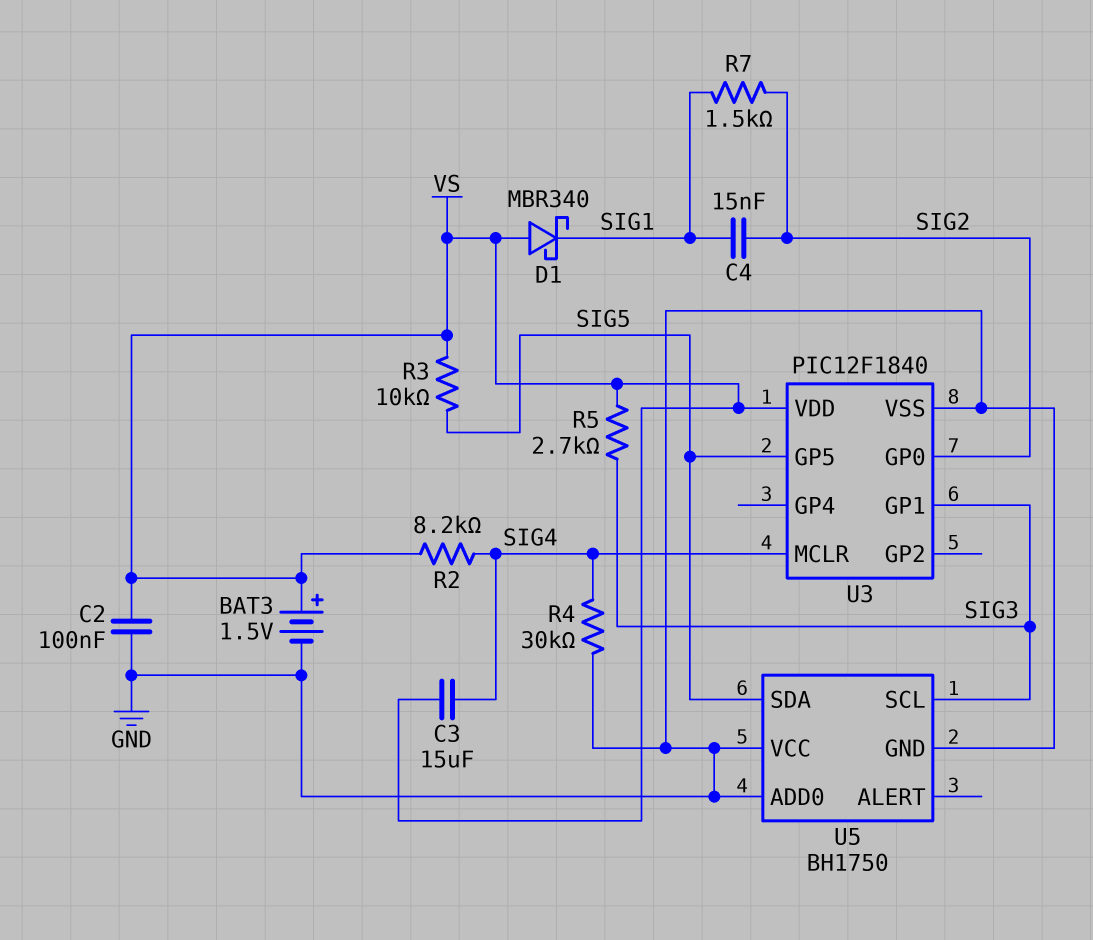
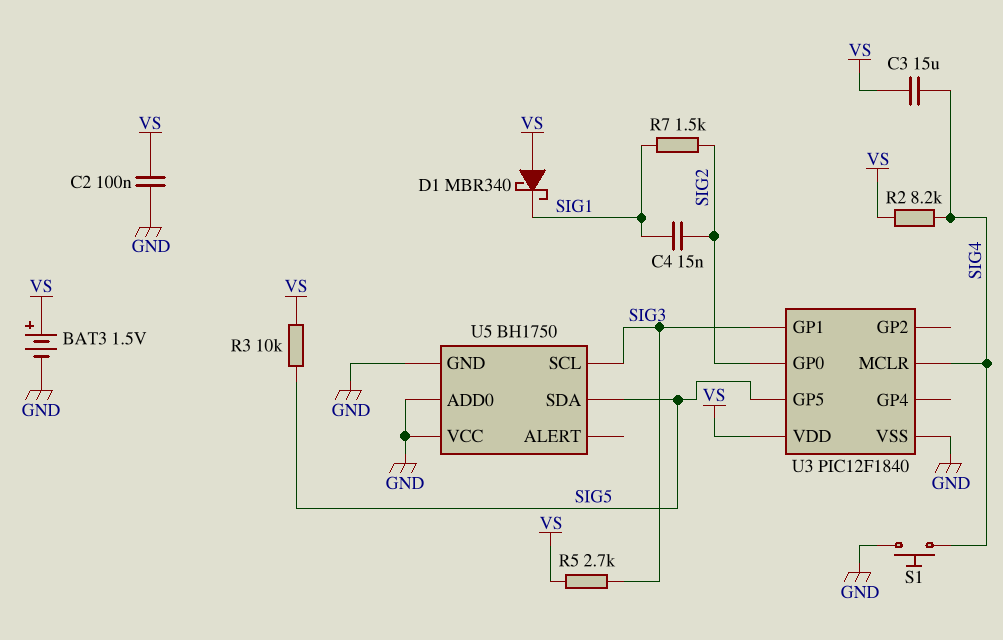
R4: 30k (GND, SIG4) -> none
S1: none -> button (GND, SIG4)

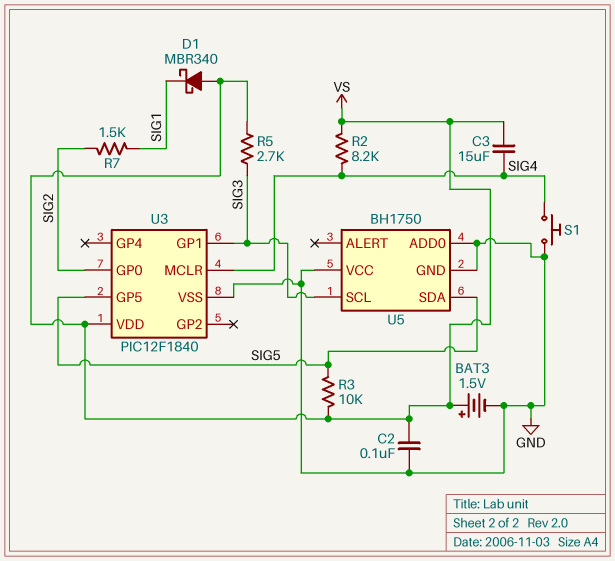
C4: 15nF (SIG1, SIG2) -> none

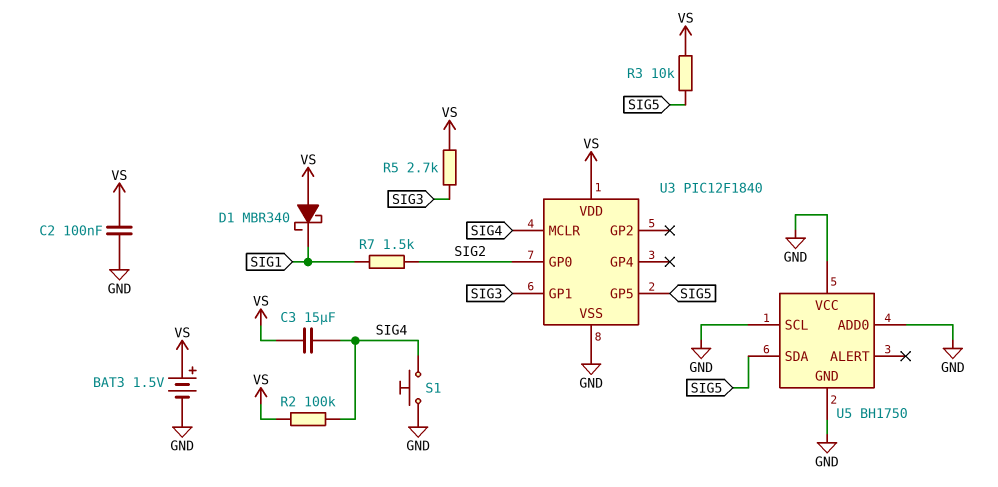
R2: 8.2k (SIG4, VS) -> 100k (SIG4, VS)
U5 pin SCL: SIG3 -> GND

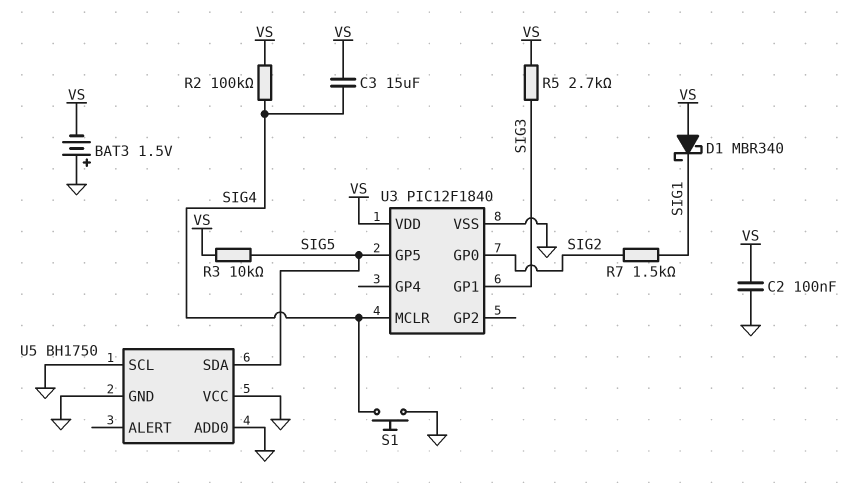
BAT3: 1.5V (plus VS, minus GND) -> 1.5V (plus GND, minus VS)

